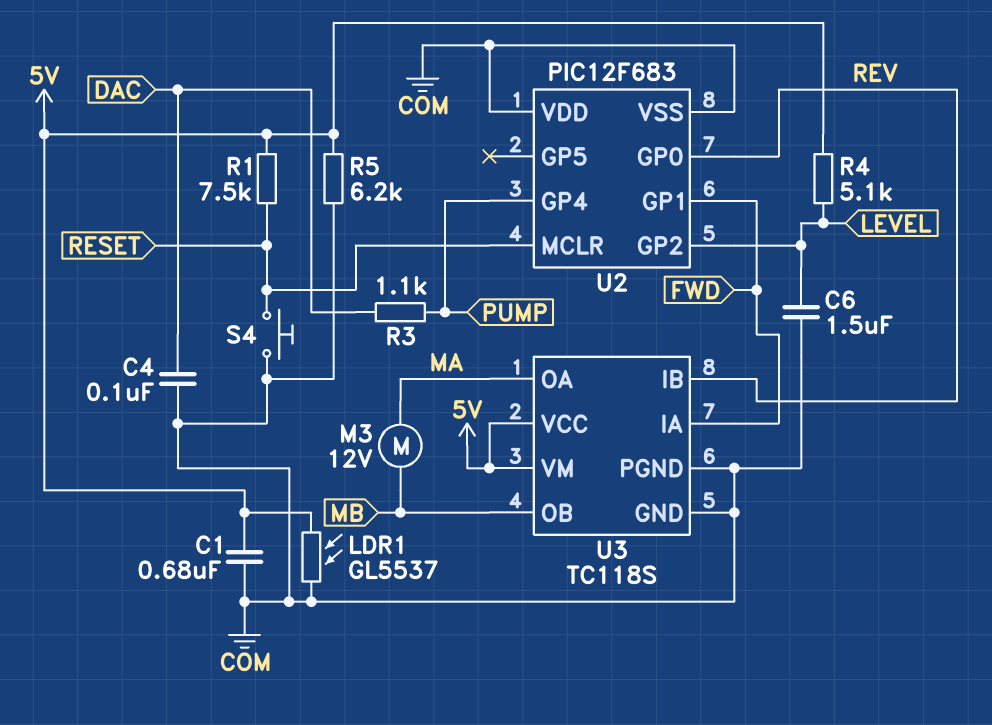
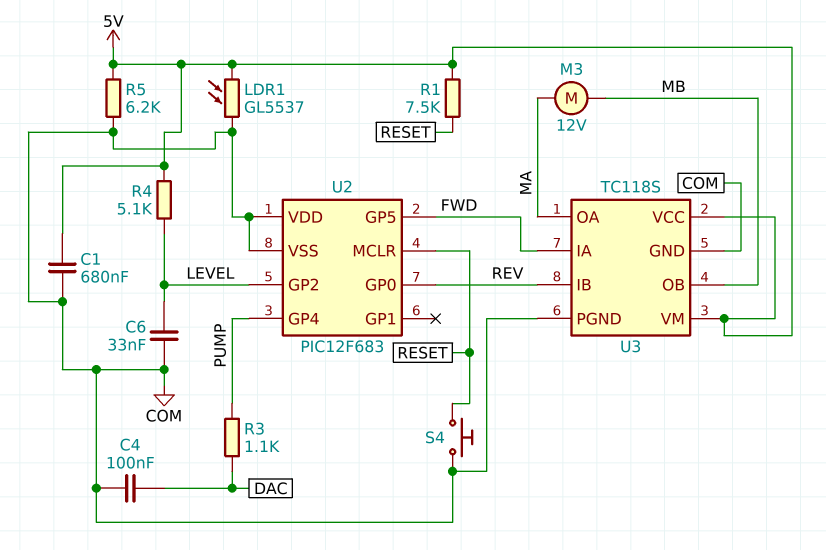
C6: 1.5uF (COM, LEVEL) -> 33nF (COM, LEVEL)
U2 pin GP1: FWD -> none
U2 pin GP5: none -> FWD

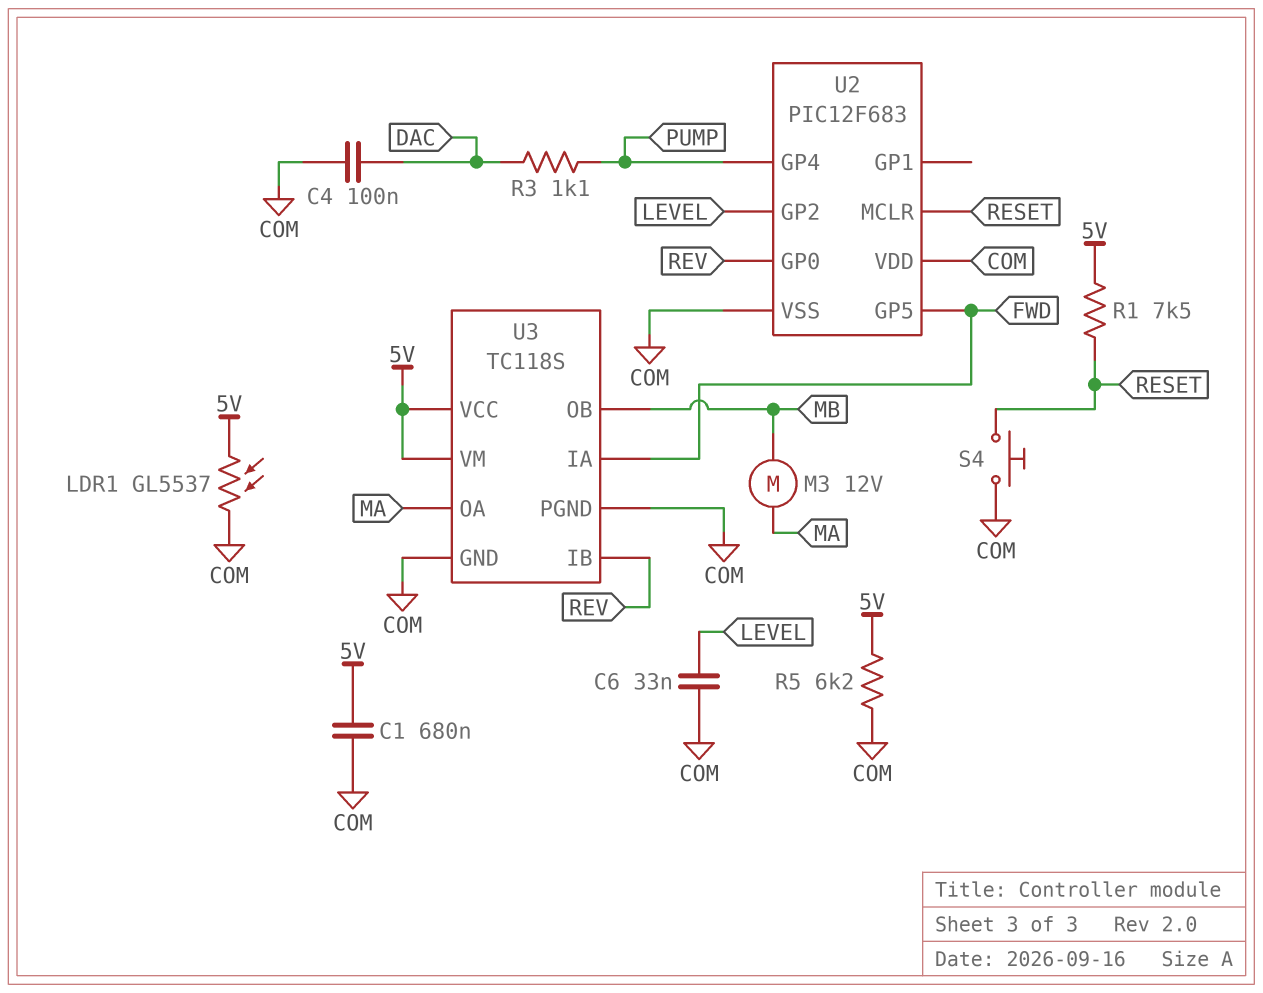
R4: 5.1k (5V, LEVEL) -> none

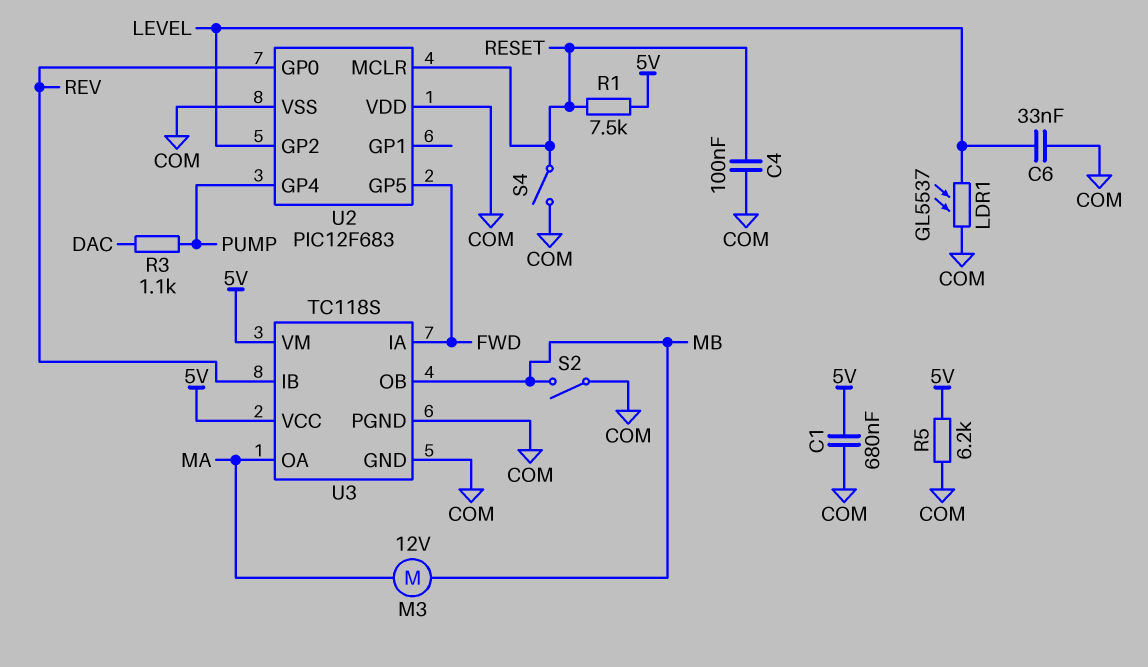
C4: 100nF (COM, DAC) -> 100nF (COM, RESET)
LDR1: GL5537 (5V, COM) -> GL5537 (COM, LEVEL)
S2: none -> switch (COM, MB)
S4: button (COM, RESET) -> switch (COM, RESET)

